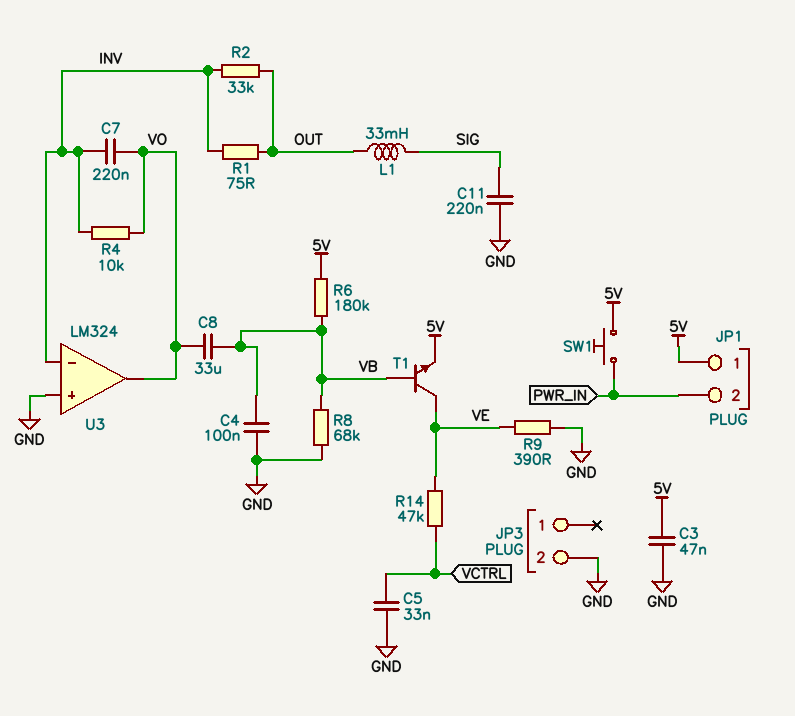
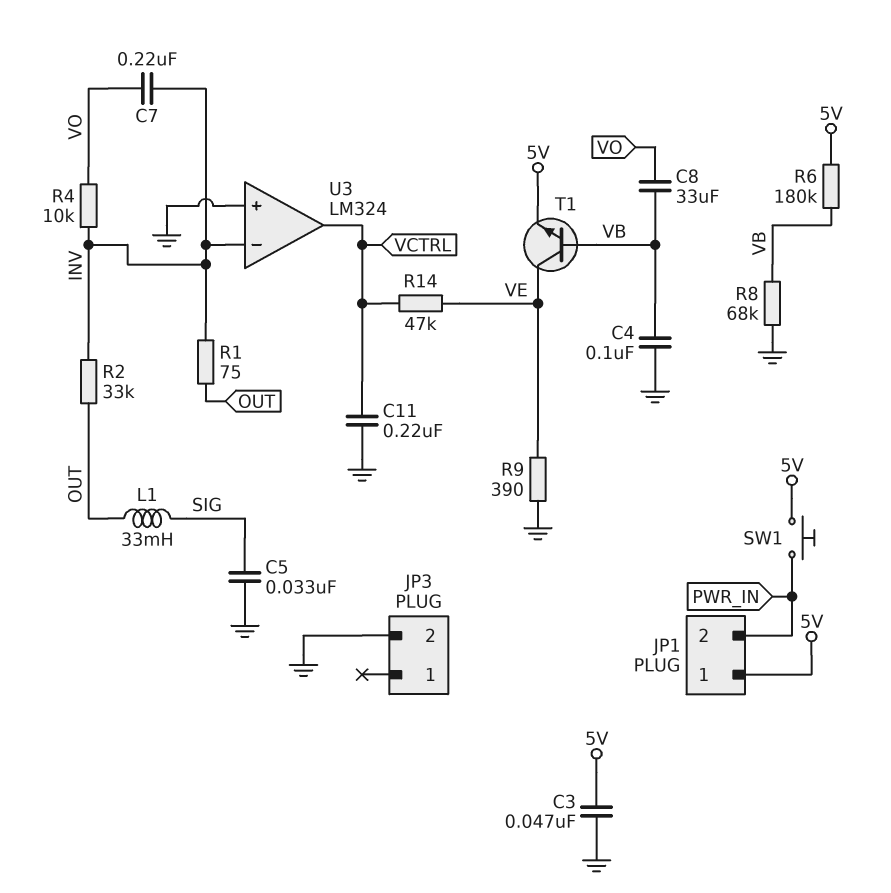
C5: 33nF (GND, VCTRL) -> 33nF (GND, SIG)
C11: 220nF (GND, SIG) -> 220nF (GND, VCTRL)
U3 pin out: VO -> VCTRL

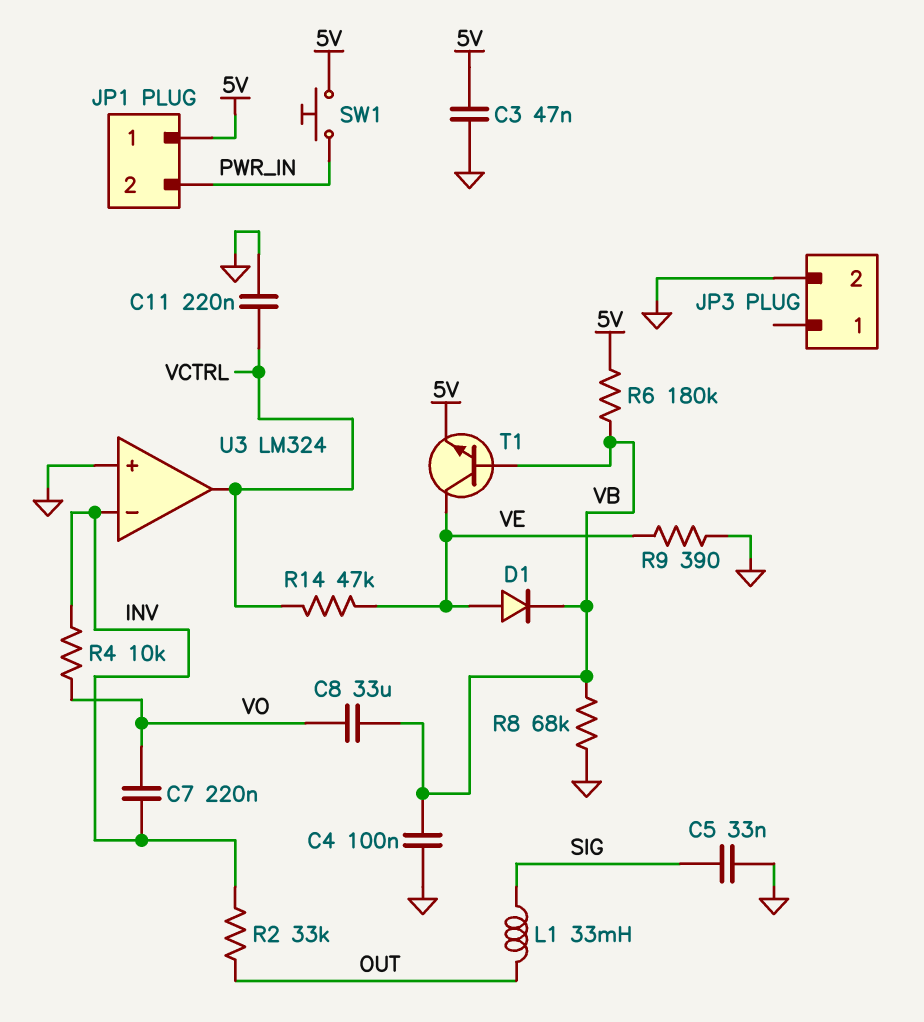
D1: none -> diode (A VE, K VB)
R1: 75 (INV, OUT) -> none

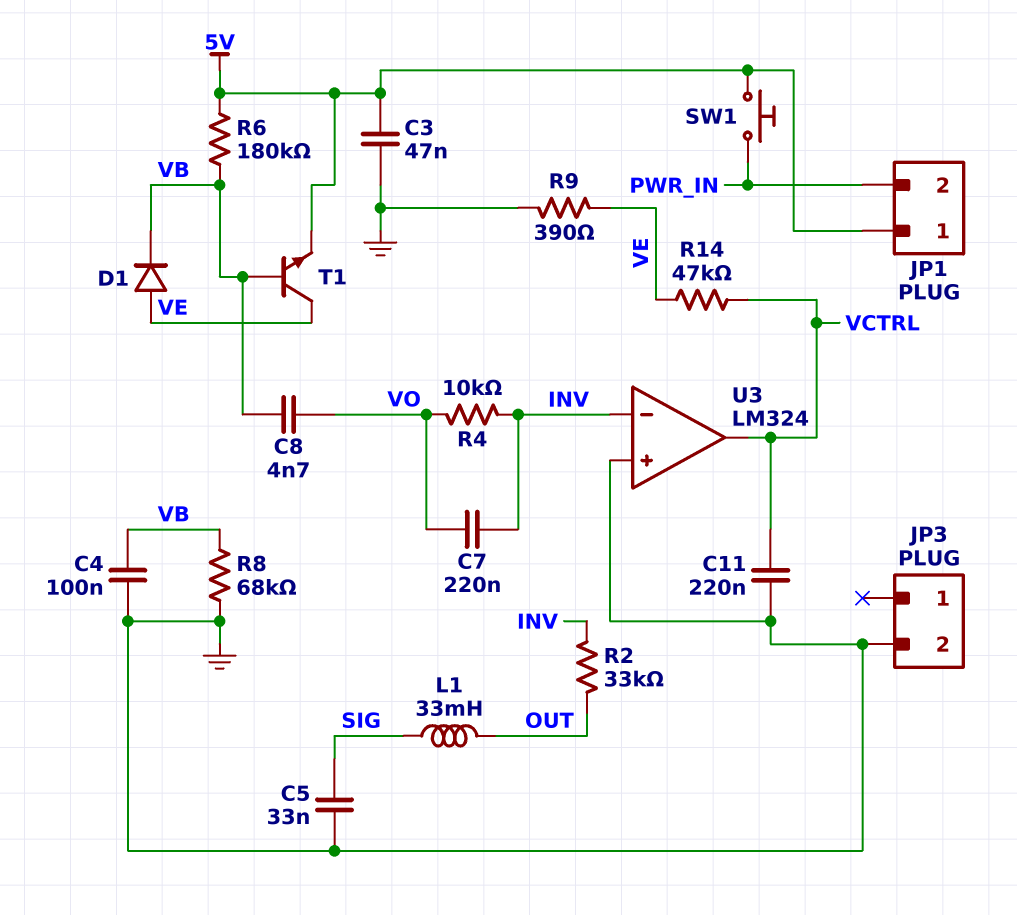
C8: 33uF (VB, VO) -> 4.7nF (VB, VO)

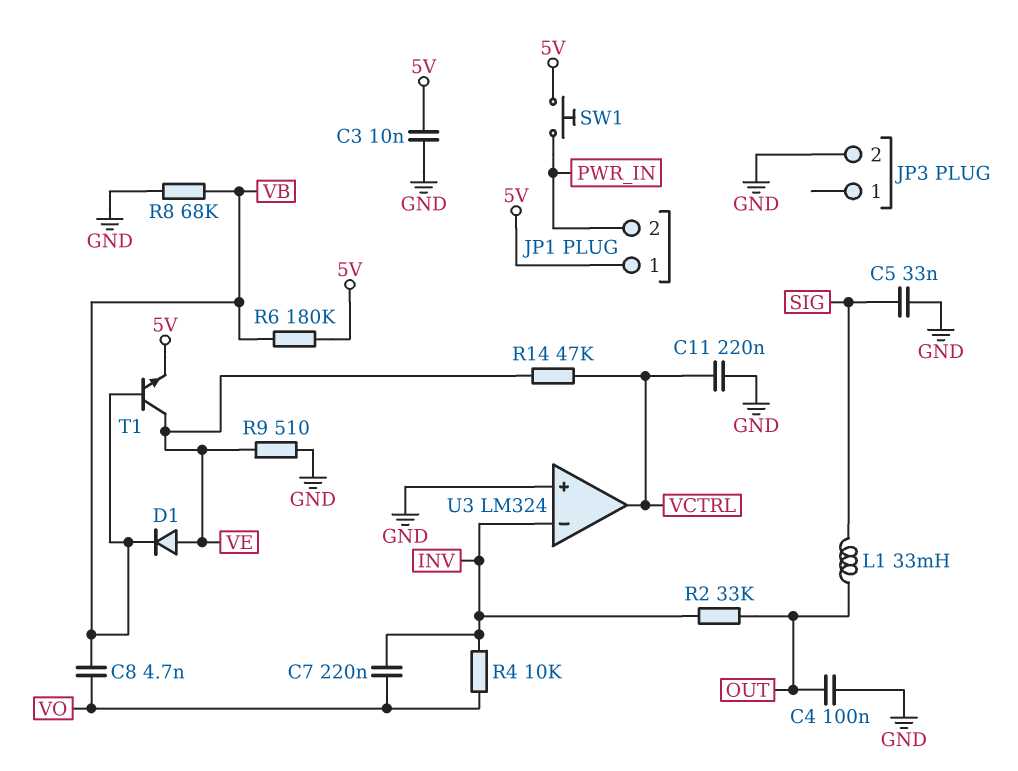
C3: 47nF (5V, GND) -> 10nF (5V, GND)
C4: 100nF (GND, VB) -> 100nF (GND, OUT)
R9: 390 (GND, VE) -> 510 (GND, VE)

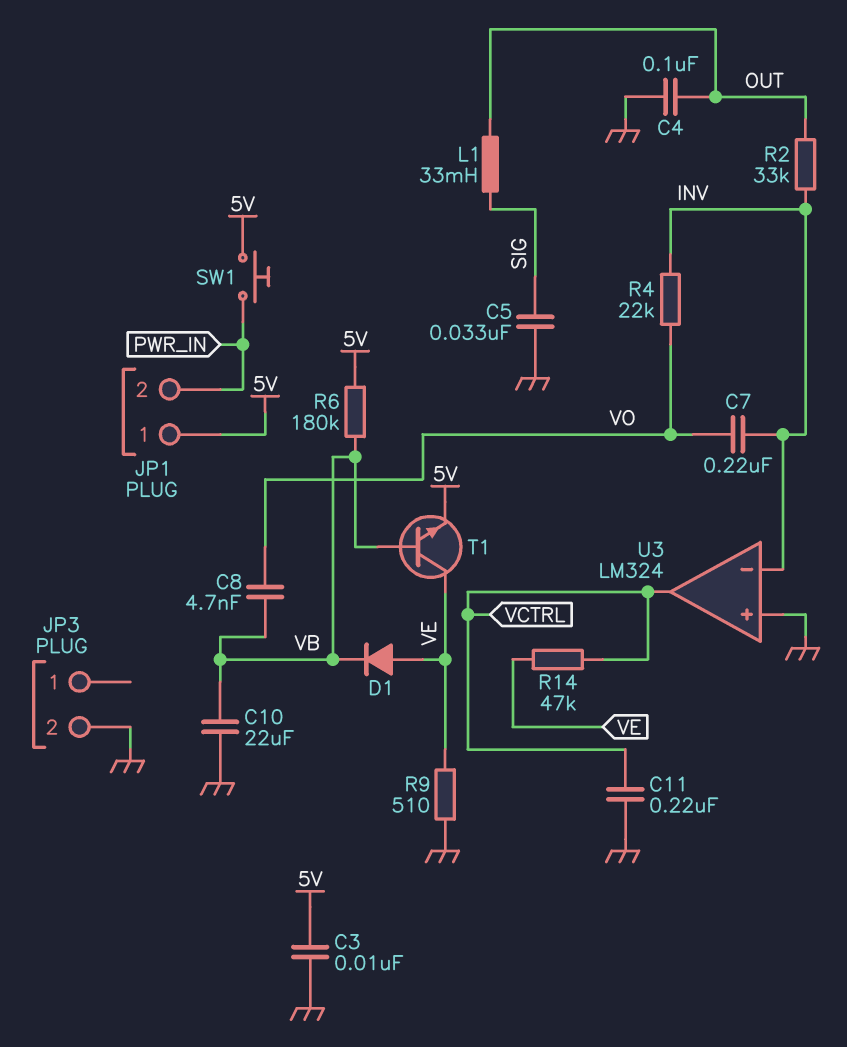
C10: none -> 22uF (GND, VB)
R4: 10k (INV, VO) -> 22k (INV, VO)
R8: 68k (GND, VB) -> none

